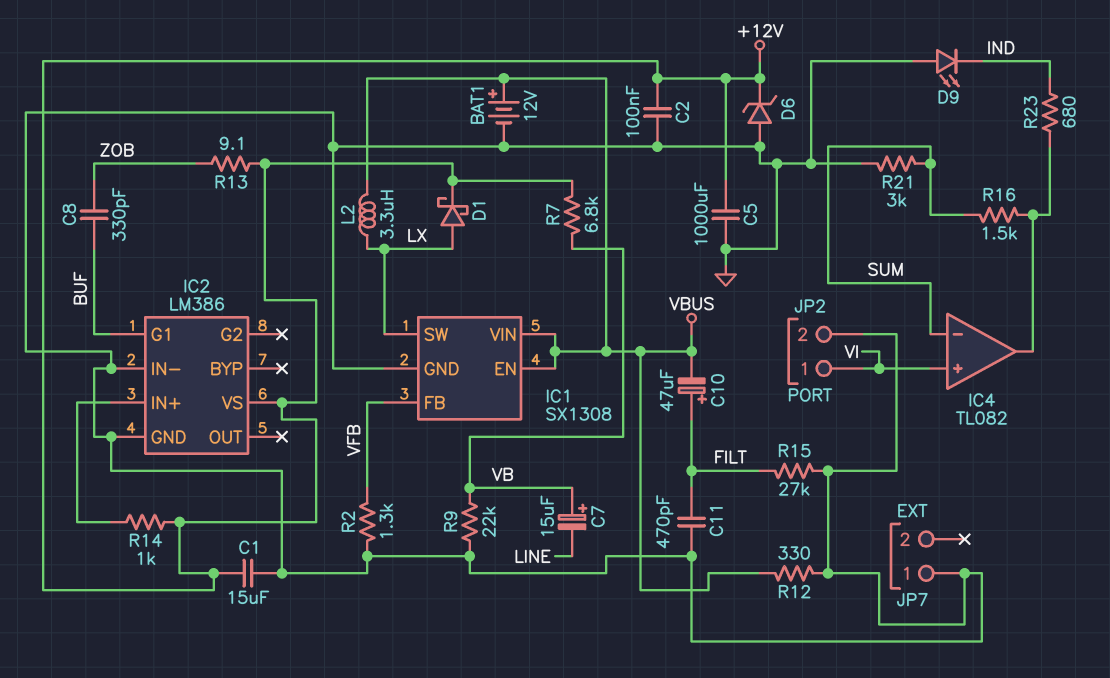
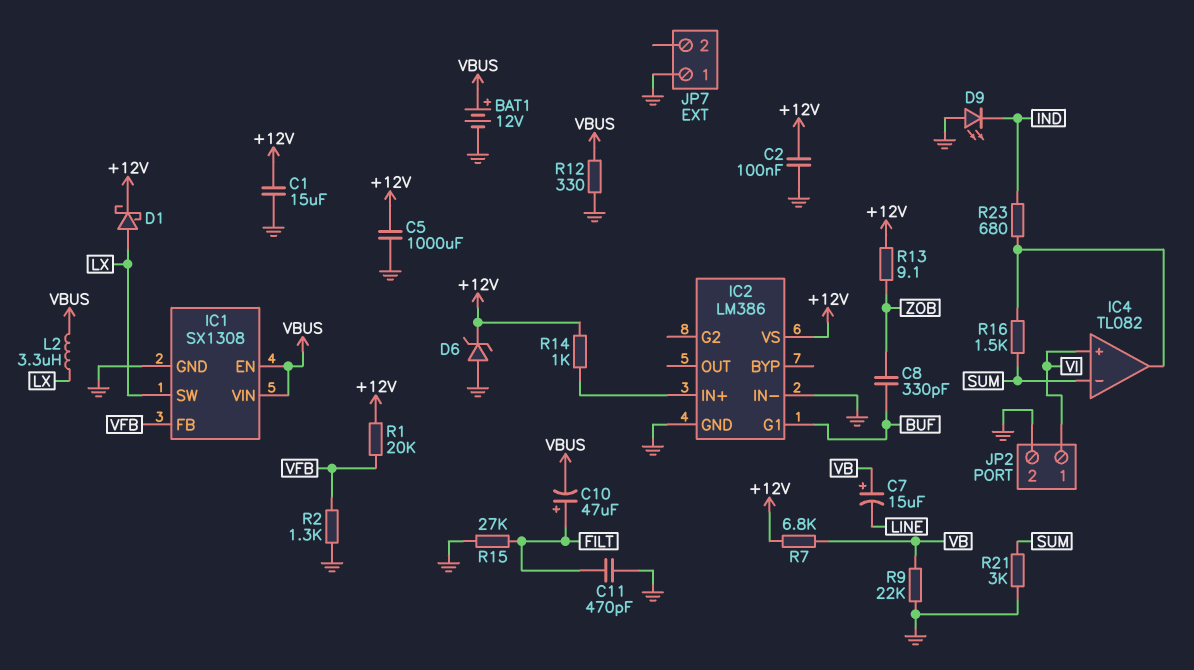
R1: none -> 20k (+12V, VFB)

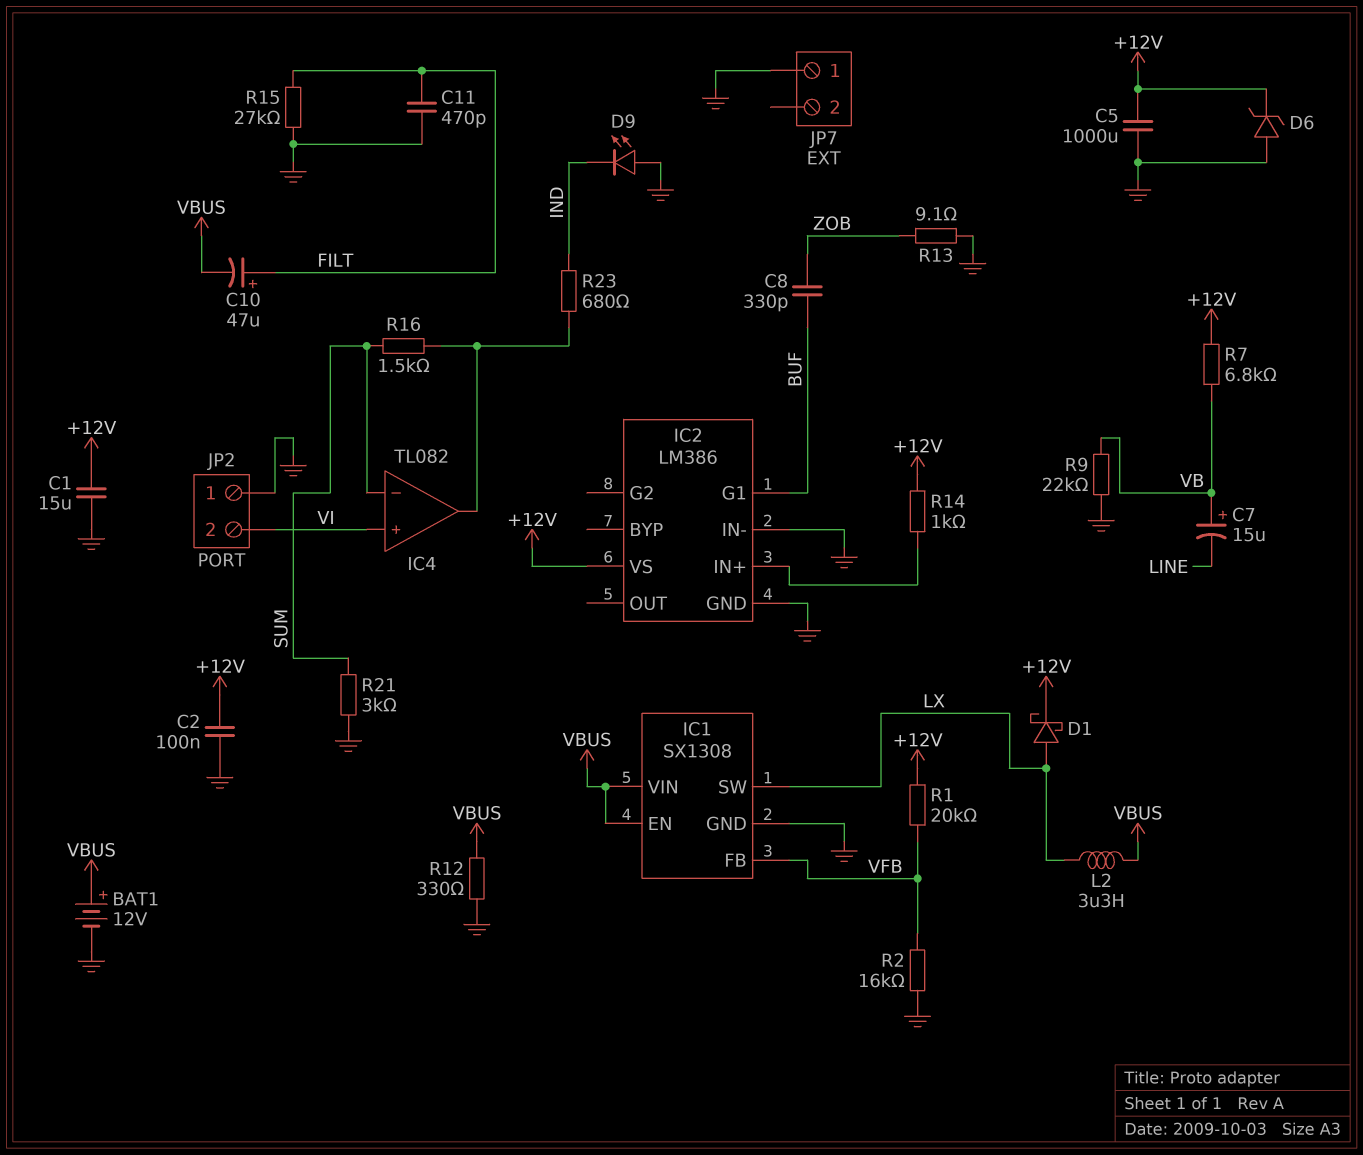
JP2 pin 1: VI -> GND
JP2 pin 2: GND -> VI
R2: 1.3k (GND, VFB) -> 16k (GND, VFB)
R13: 9.1 (+12V, ZOB) -> 9.1 (GND, ZOB)

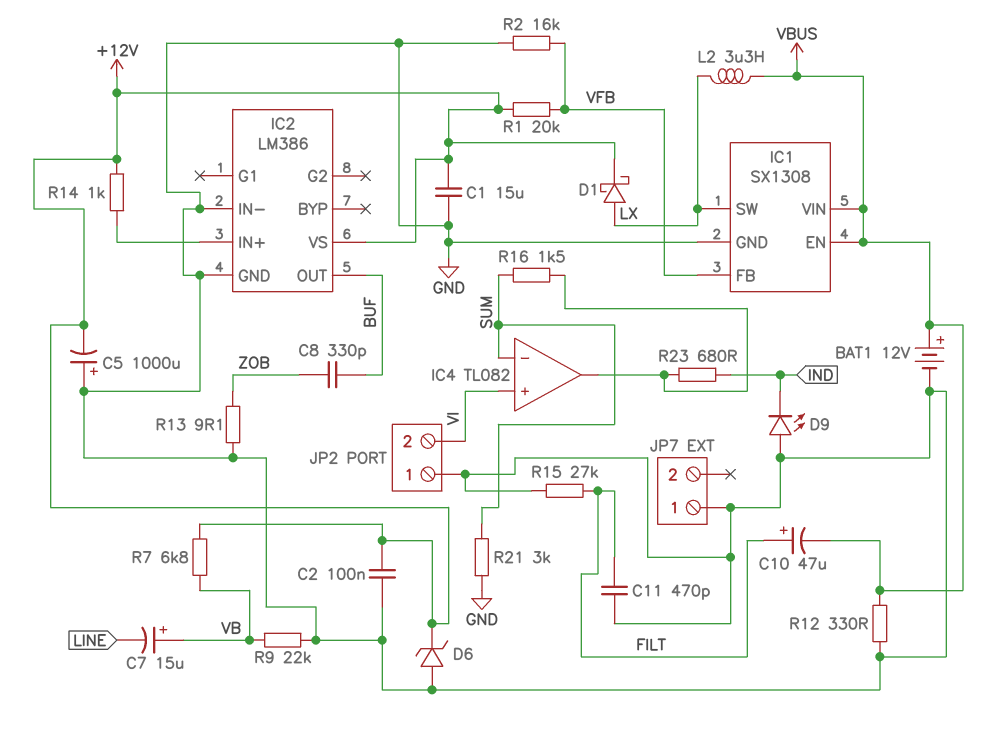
C5: 1000uF (+12V, GND) -> 1000uF (plus GND, minus +12V)
IC2 pin G1: BUF -> none
IC2 pin OUT: none -> BUF

